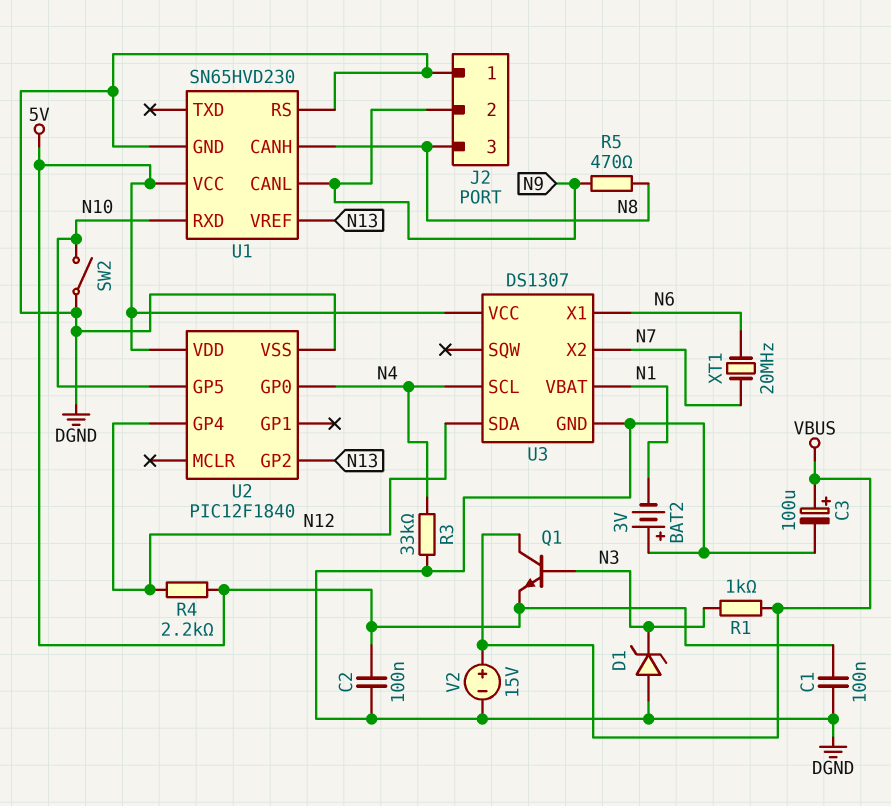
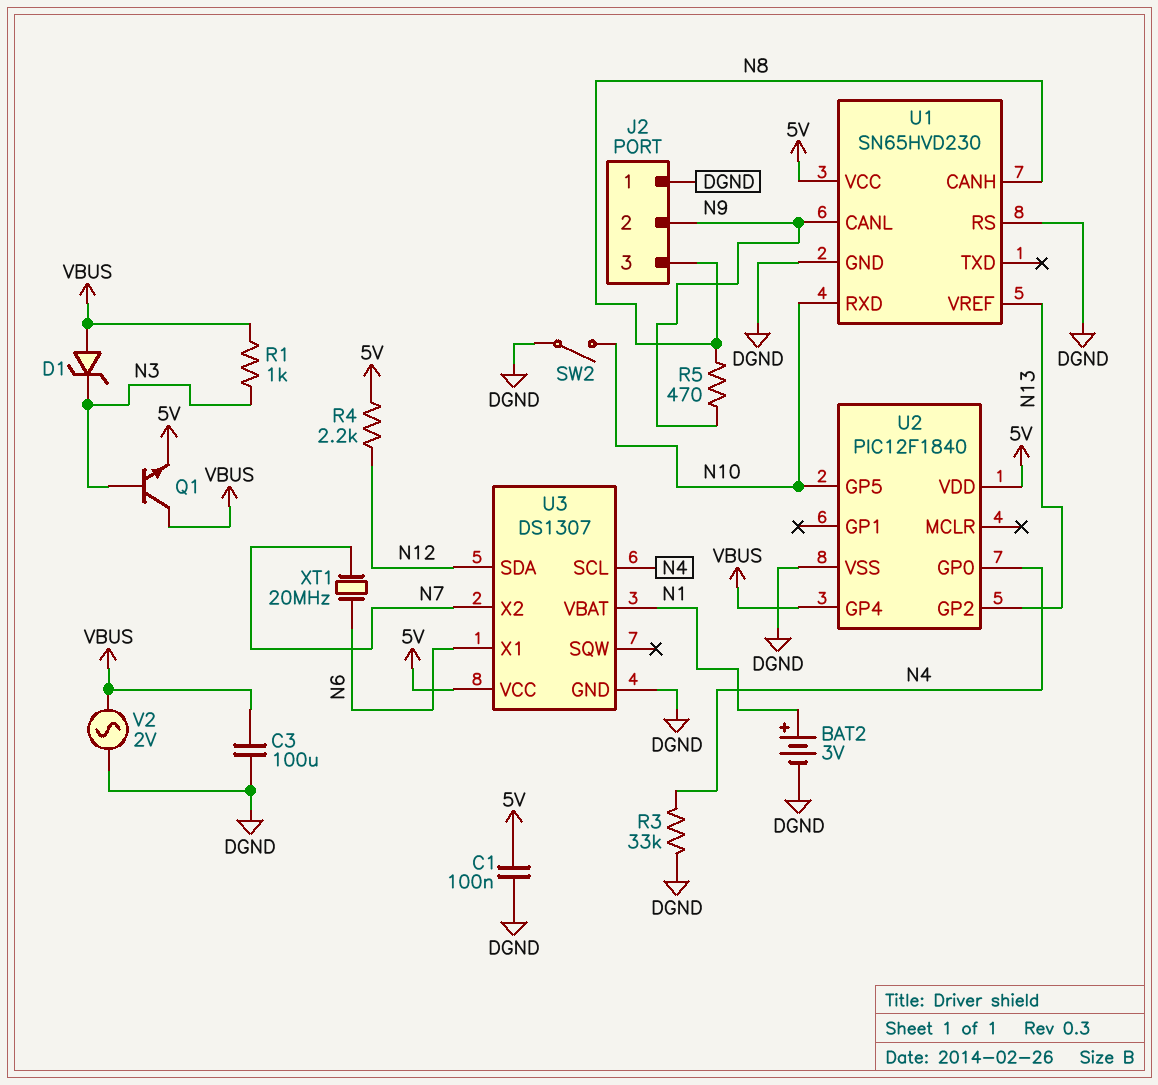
BAT2: 3V (plus DGND, minus N1) -> 3V (plus N1, minus DGND)
C2: 100nF (5V, DGND) -> none
C3: 100uF (plus VBUS, minus DGND) -> 100uF (DGND, VBUS)
D1: zener (A DGND, K N3) -> zener (A VBUS, K N3)
U2 pin GP4: N12 -> VBUS
V2: 15V (plus VBUS, minus DGND) -> AC 2V (DGND, VBUS)

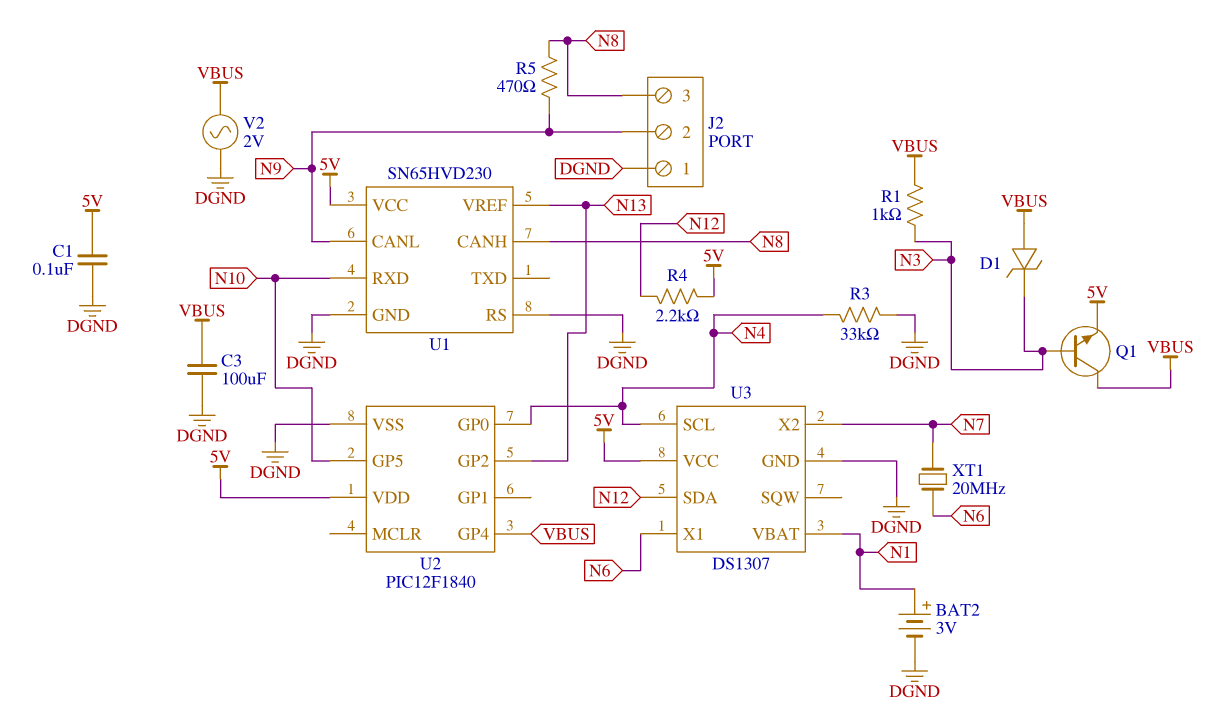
SW2: switch (DGND, N10) -> none

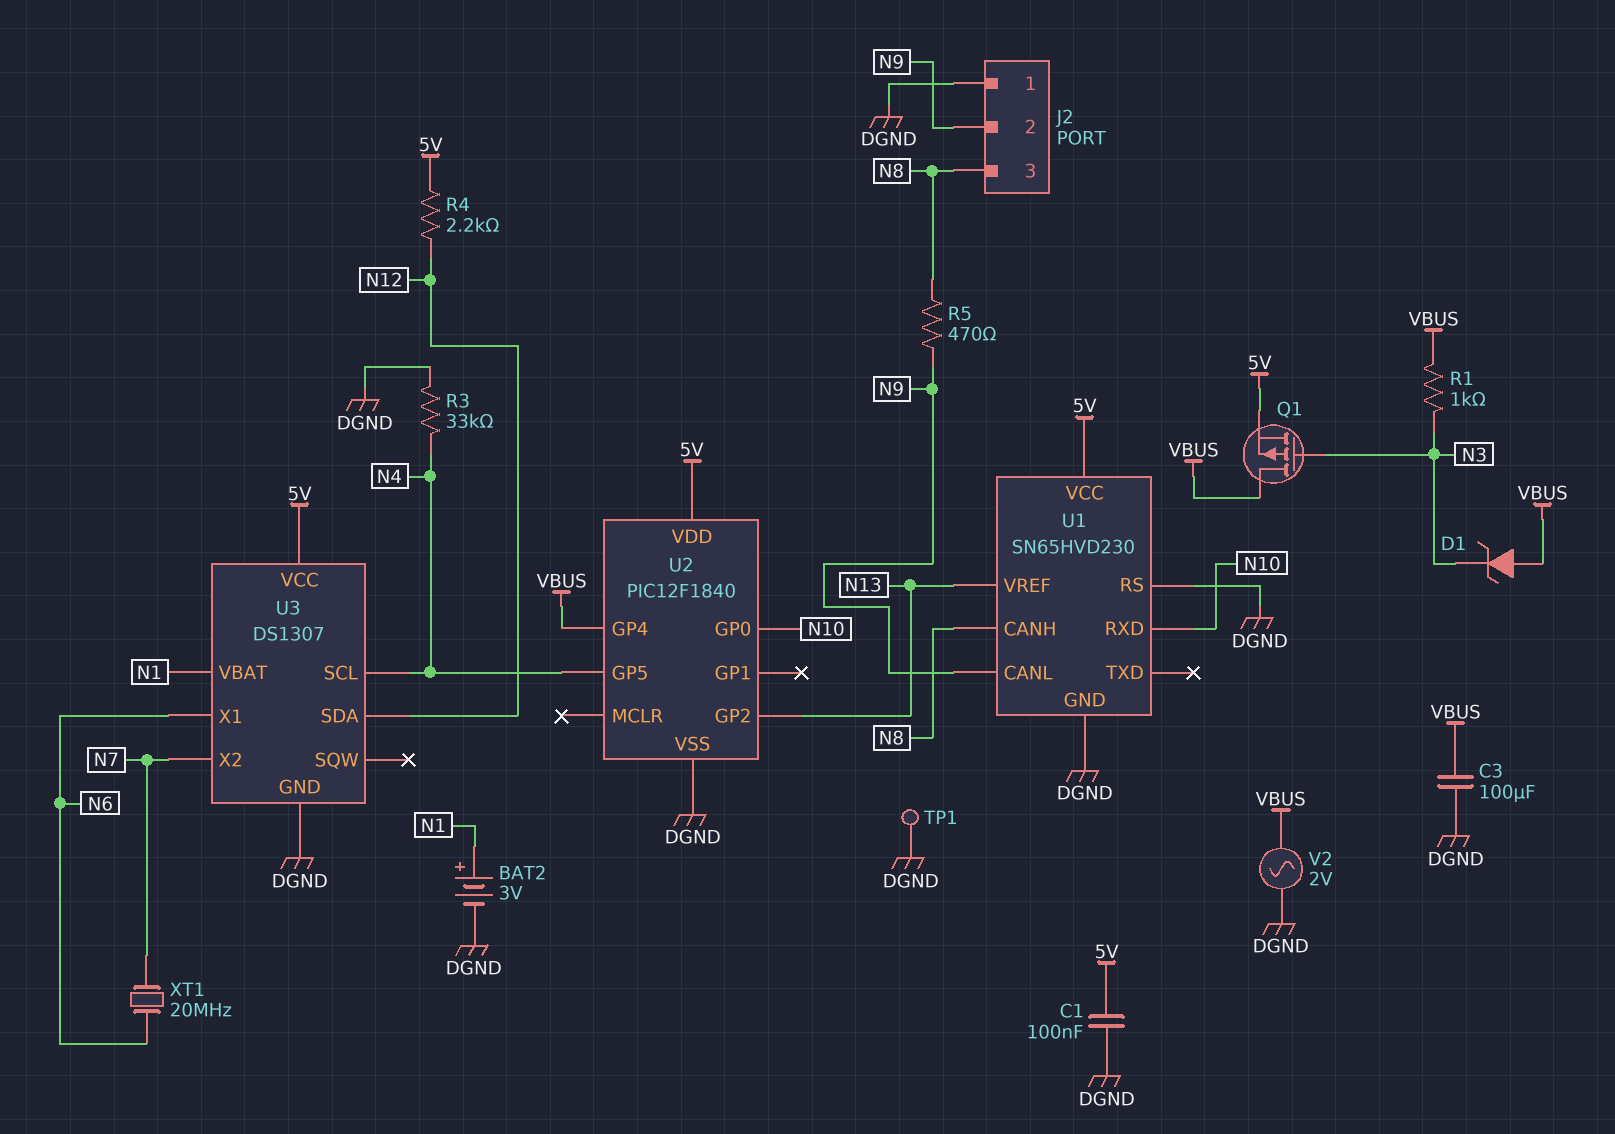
Q1: NPN (B N3, C VBUS, E 5V) -> PMOS (G N3, D VBUS, S 5V)
TP1: none -> test point (DGND)
U2 pin GP0: N4 -> N10
U2 pin GP5: N10 -> N4

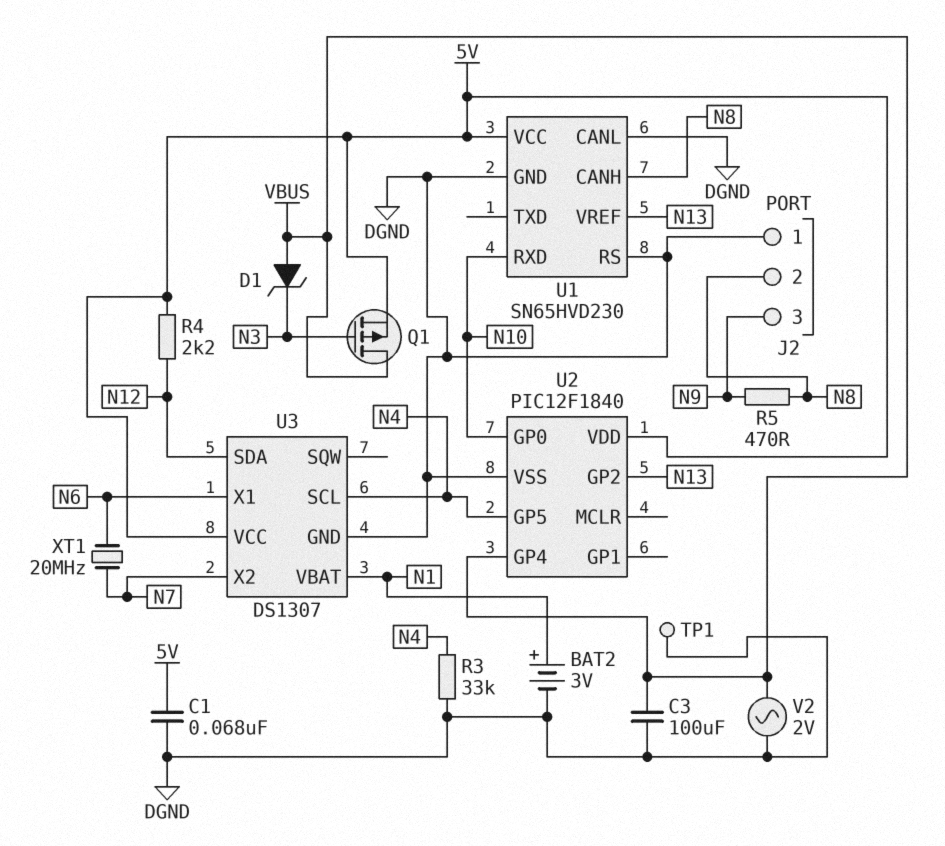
C1: 100nF (5V, DGND) -> 68nF (5V, DGND)
J2 pin 2: N9 -> N8
J2 pin 3: N8 -> N9
R1: 1k (N3, VBUS) -> none
U1 pin CANL: N9 -> DGND

